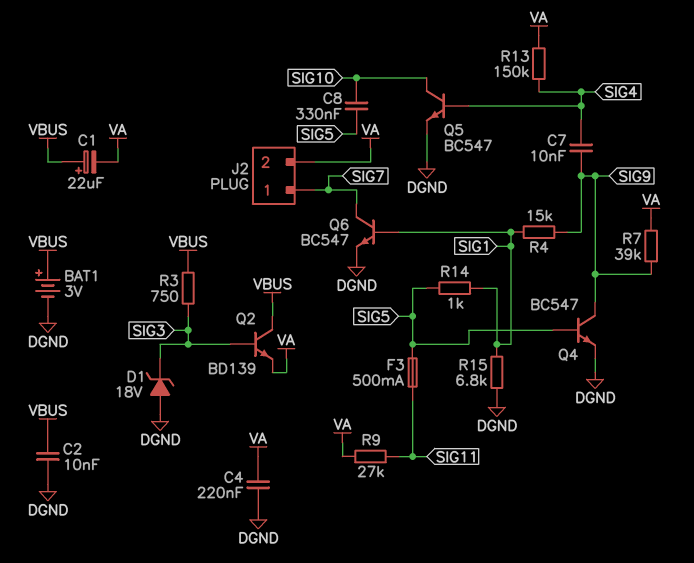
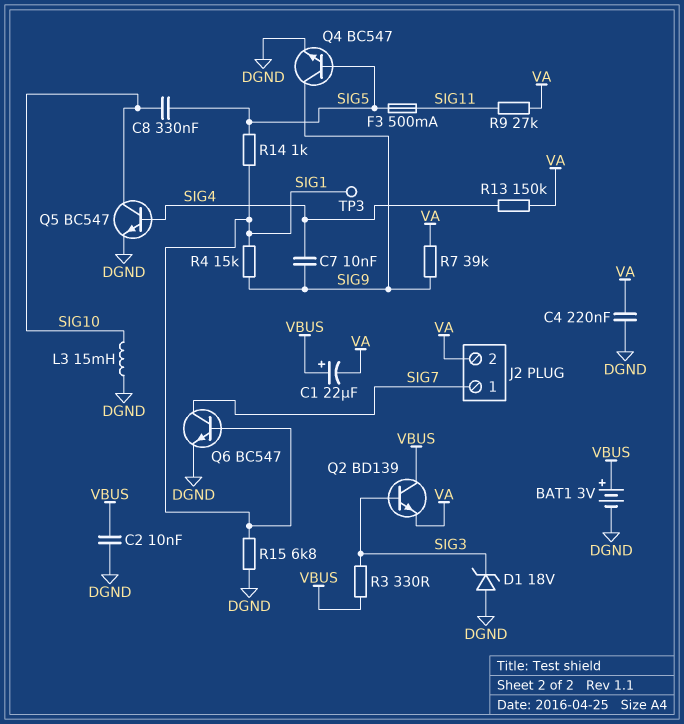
L3: none -> 15mH (DGND, SIG10)
R3: 750 (SIG3, VBUS) -> 330 (SIG3, VBUS)
TP3: none -> test point (SIG1)

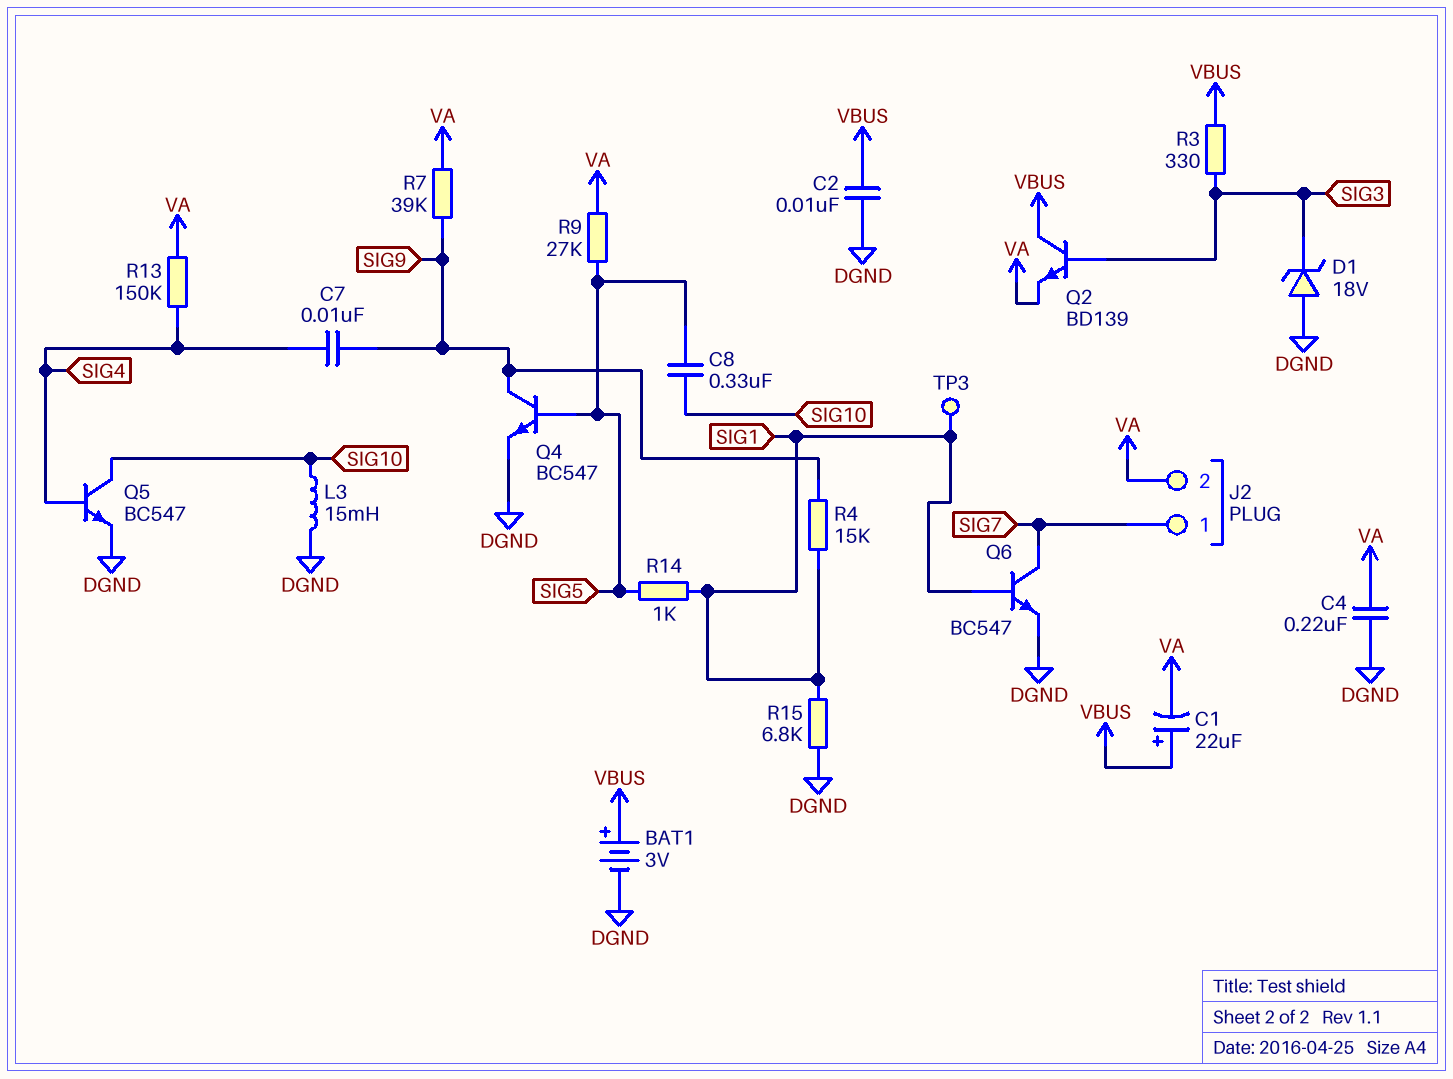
F3: 500mA (SIG5, SIG11) -> none
R9: 27k (SIG11, VA) -> 27k (SIG5, VA)

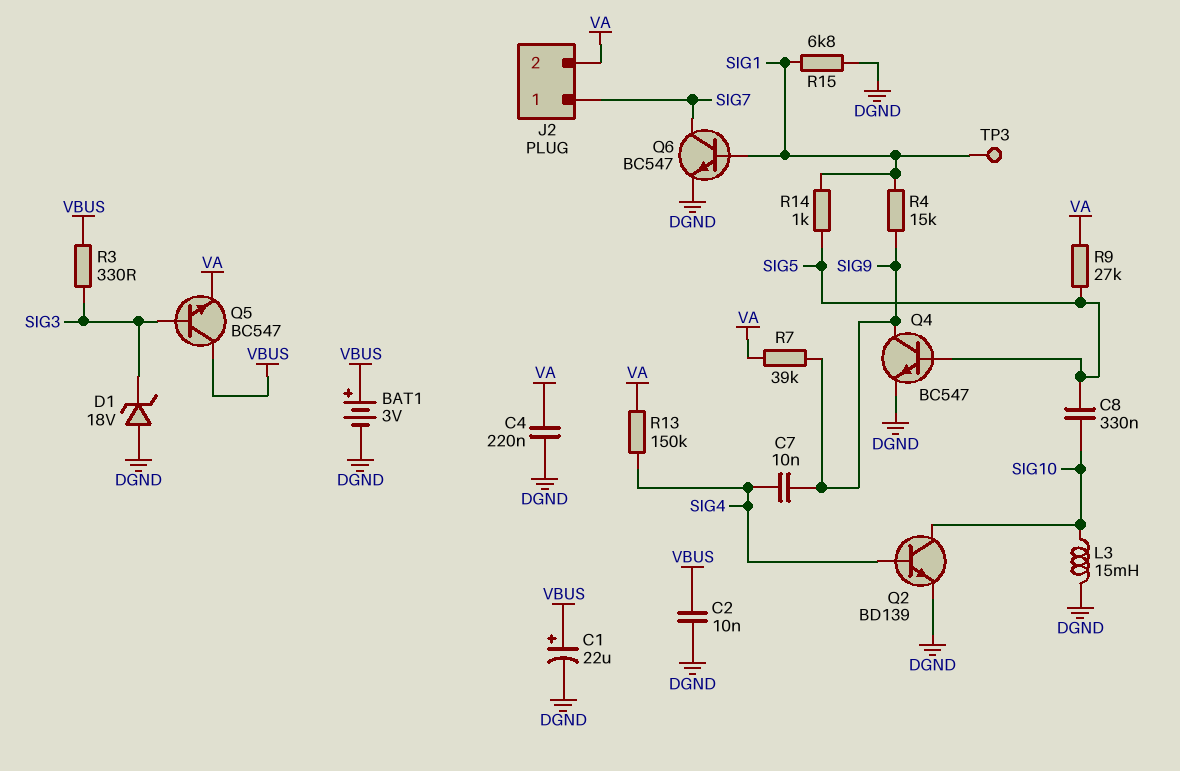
C1: 22uF (plus VBUS, minus VA) -> 22uF (plus VBUS, minus DGND)
Q2: NPN BD139 (B SIG3, C VBUS, E VA) -> NPN BD139 (B SIG4, C SIG10, E DGND)
Q5: NPN BC547 (B SIG4, C SIG10, E DGND) -> NPN BC547 (B SIG3, C VBUS, E VA)

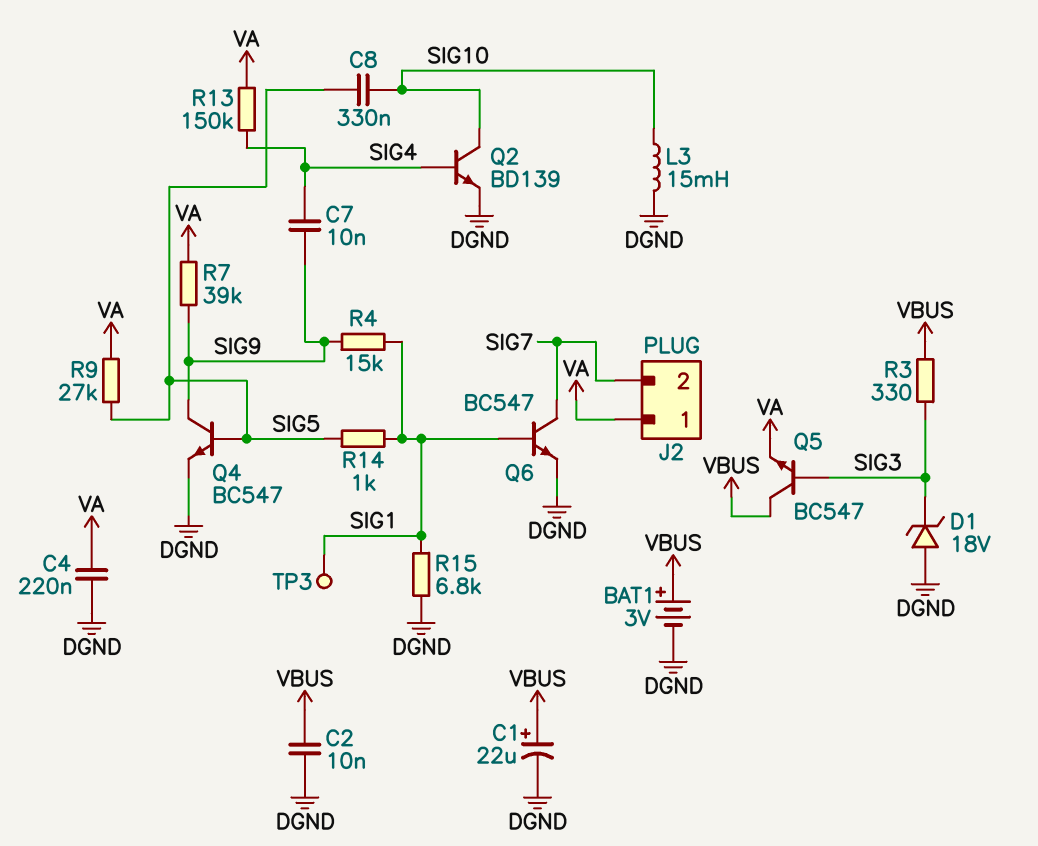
J2 pin 1: SIG7 -> VA
J2 pin 2: VA -> SIG7

